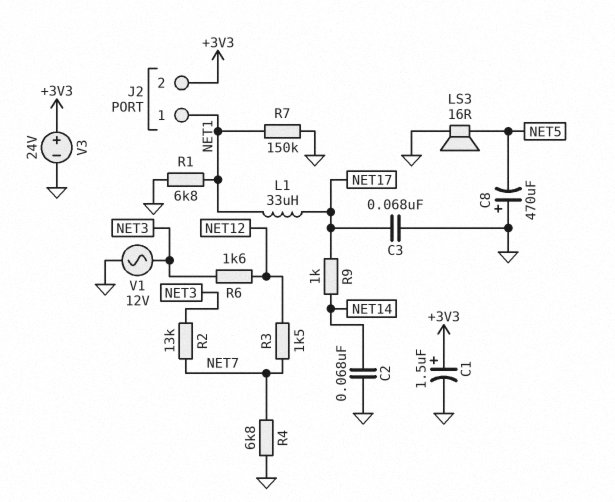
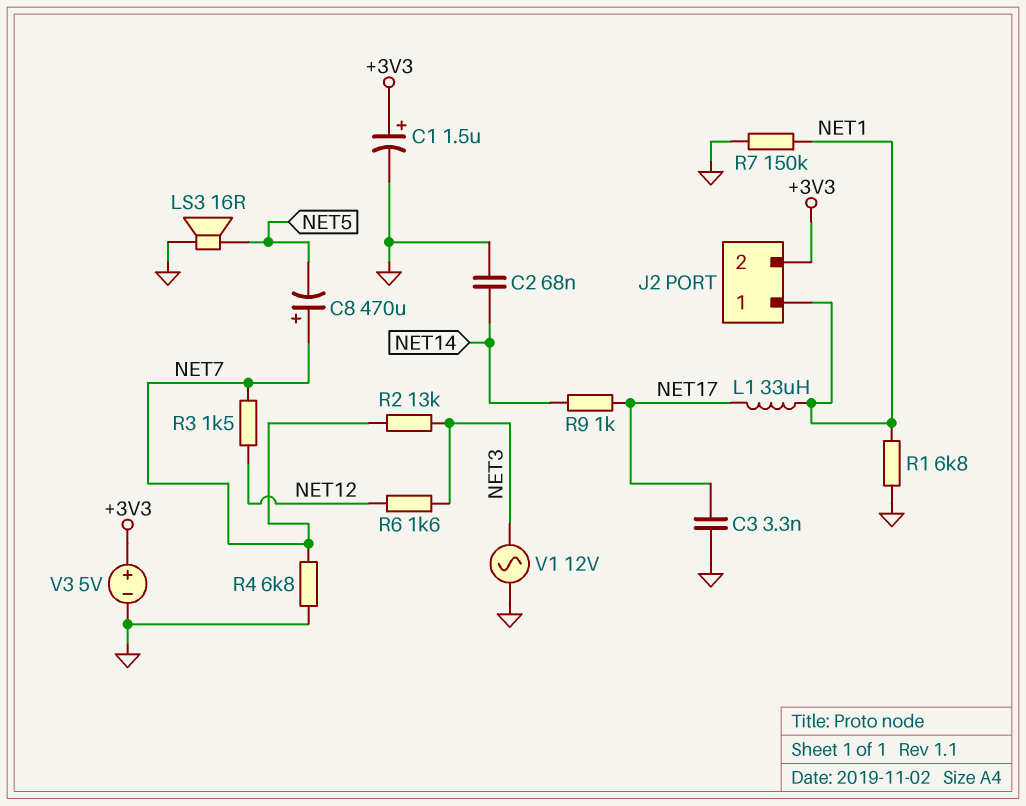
C3: 68nF (GND, NET17) -> 3.3nF (GND, NET17)
C8: 470uF (plus GND, minus NET5) -> 470uF (plus NET7, minus NET5)
V3: 24V (plus +3V3, minus GND) -> 5V (plus +3V3, minus GND)

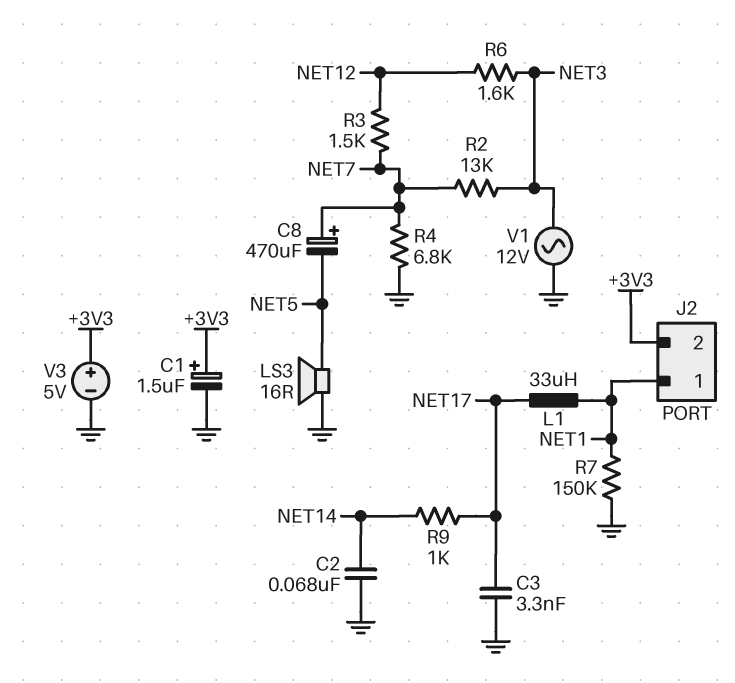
R1: 6.8k (GND, NET1) -> none

